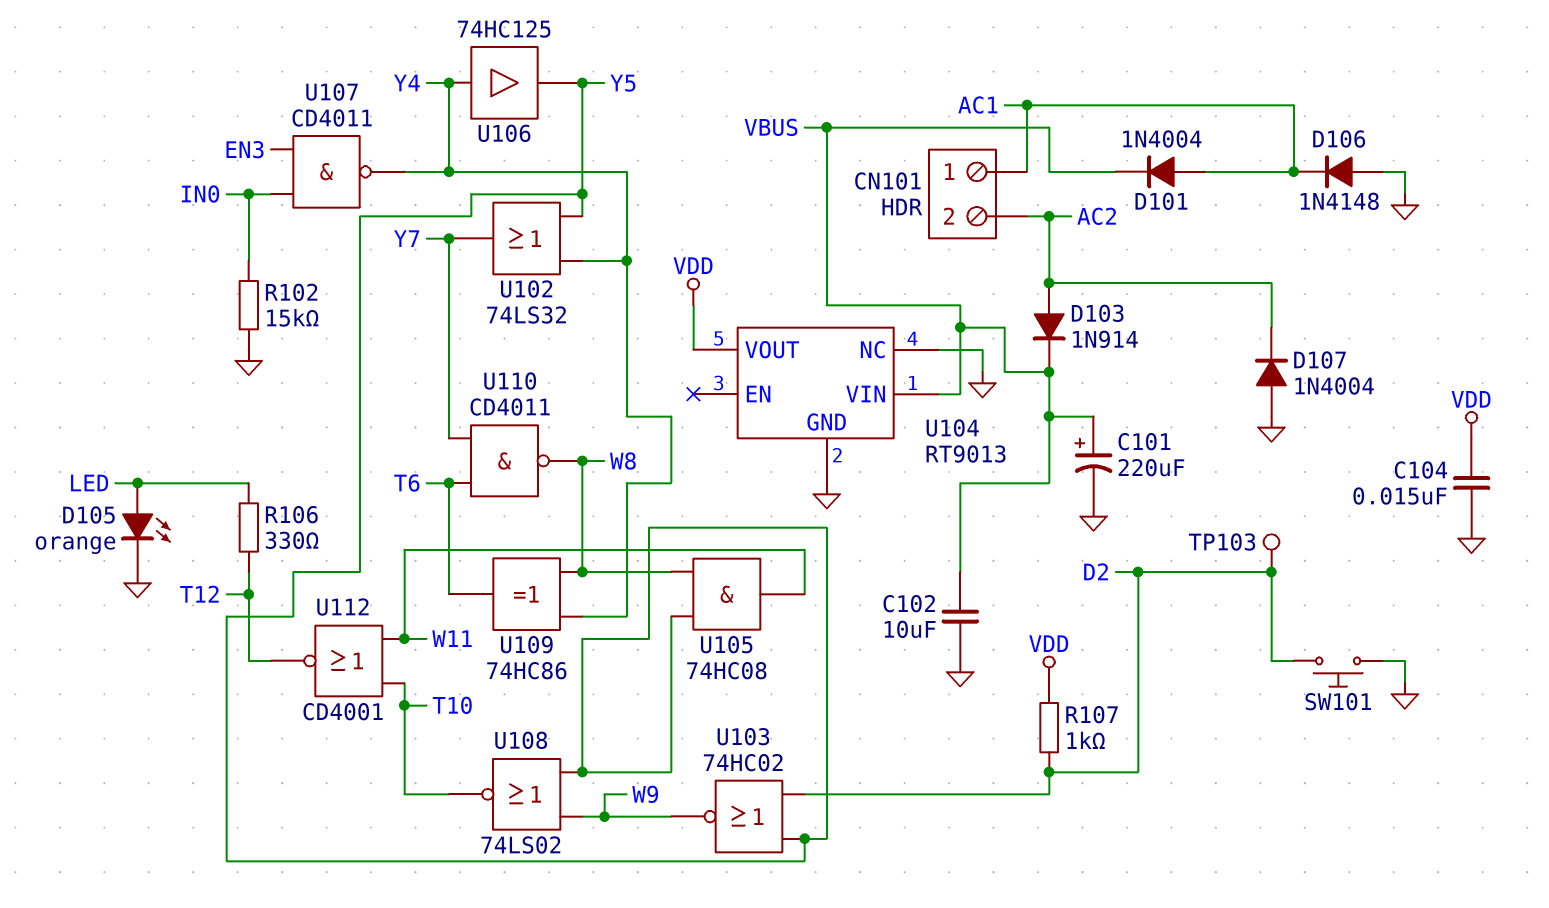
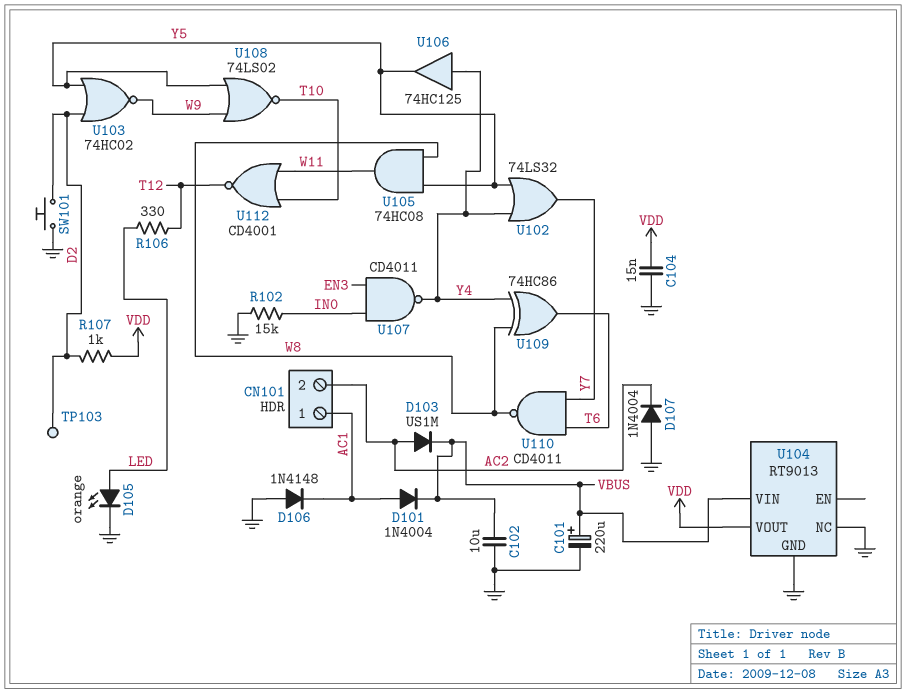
D103: diode 1N914 (A AC2, K VBUS) -> diode US1M (A AC2, K VBUS)

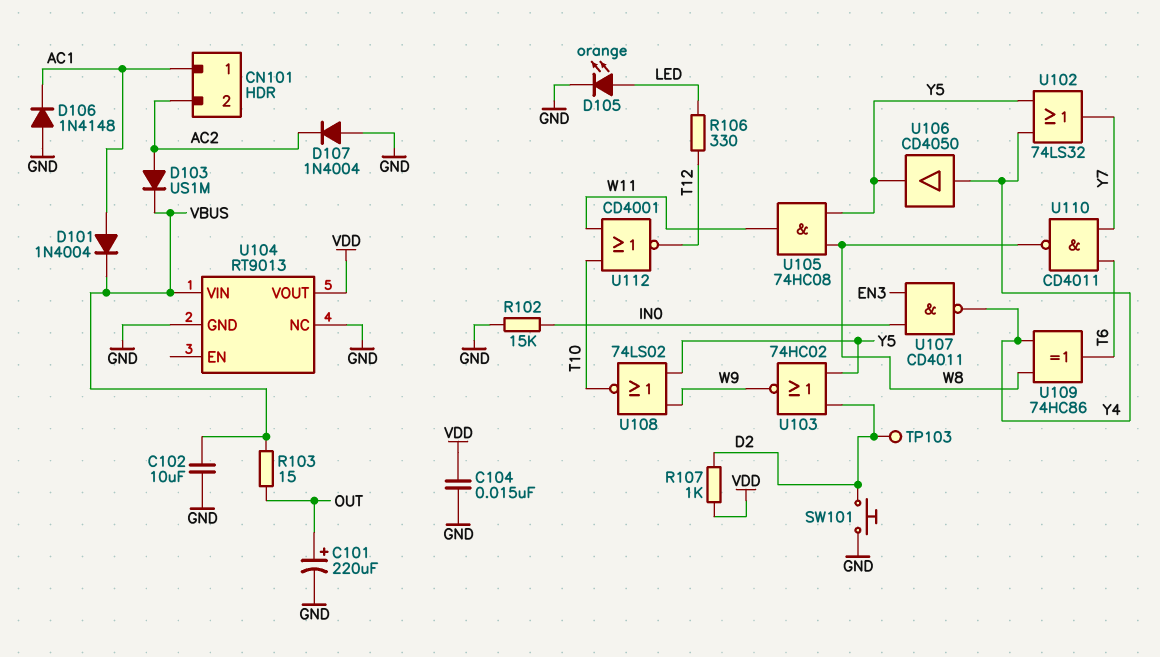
C101: 220uF (plus VBUS, minus GND) -> 220uF (plus OUT, minus GND)
R103: none -> 15 (OUT, VBUS)
U106: buffer 74HC125 (in Y4, out Y5) -> buffer CD4050 (in Y4, out Y5)

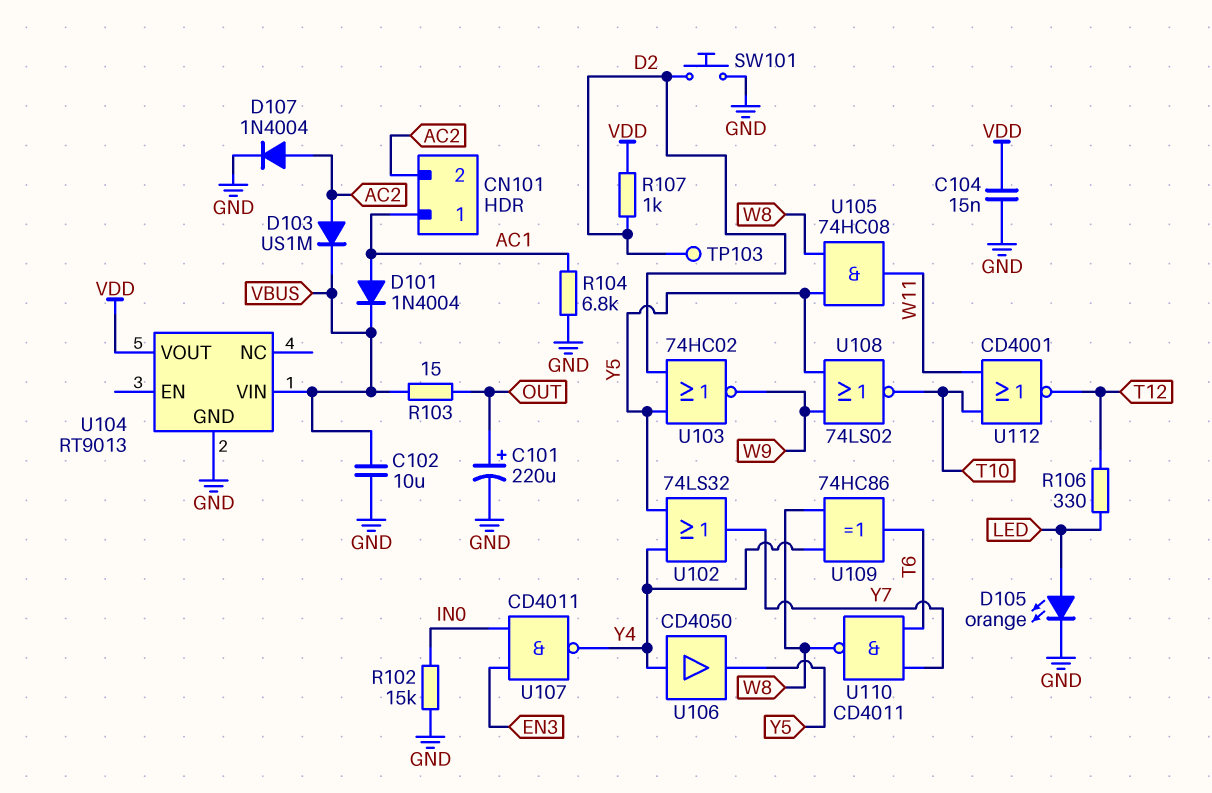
D106: diode 1N4148 (A GND, K AC1) -> none
D107: diode 1N4004 (A GND, K AC2) -> diode 1N4004 (A AC2, K GND)
R104: none -> 6.8k (AC1, GND)
U104 pin NC: GND -> none

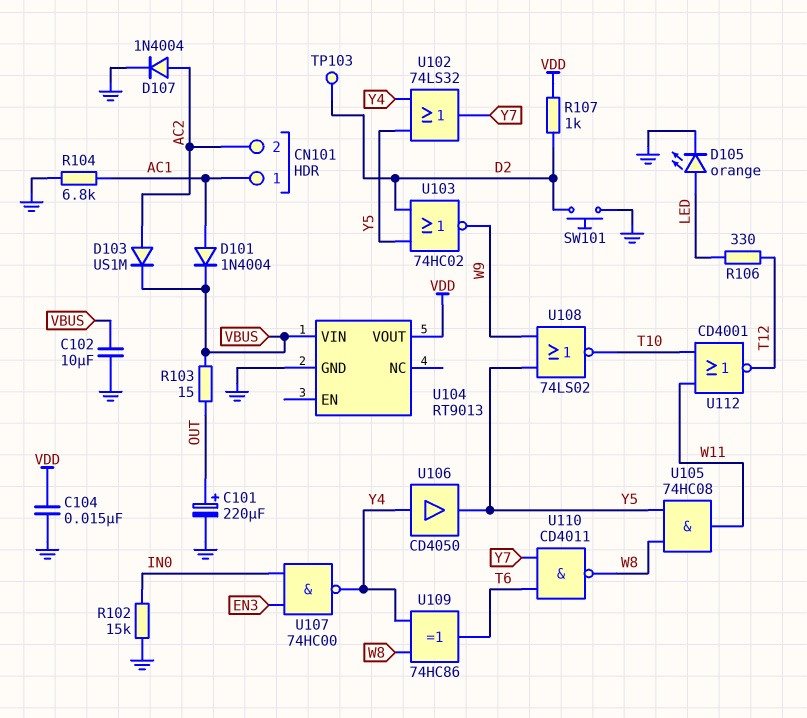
U107: NAND CD4011 (in EN3, in IN0, out Y4) -> NAND 74HC00 (in EN3, in IN0, out Y4)

